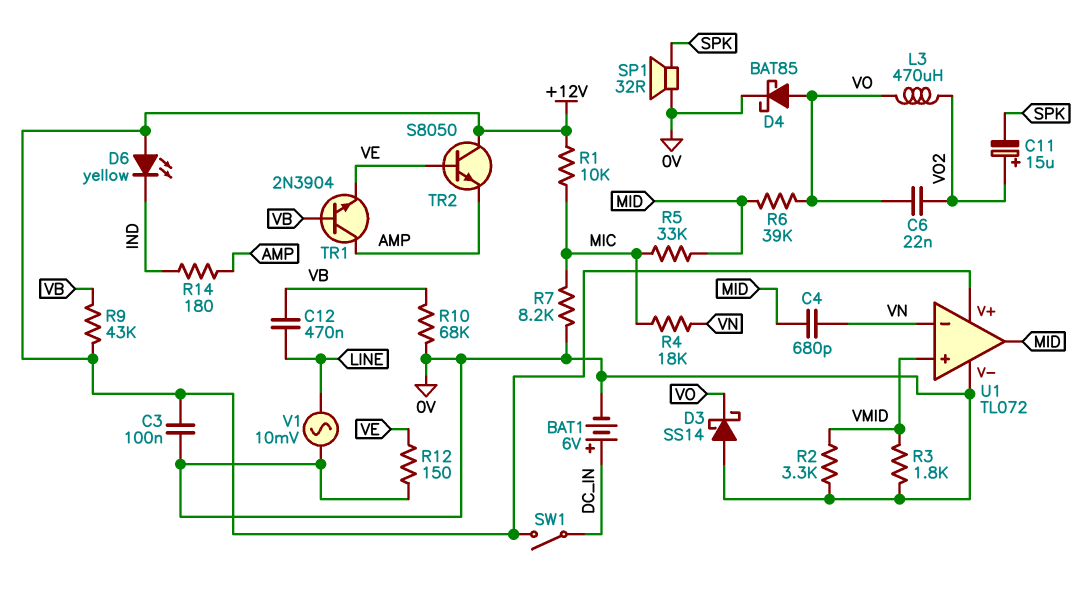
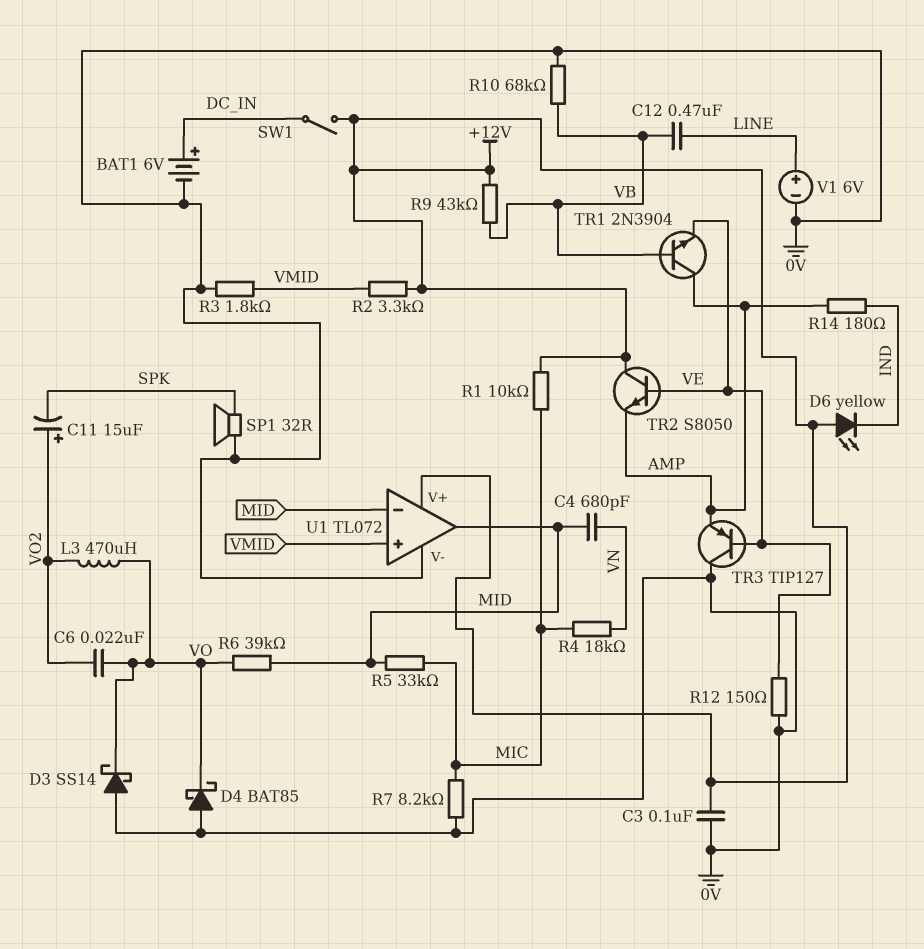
D4: schottky BAT85 (A VO, K 0V) -> schottky BAT85 (A 0V, K VO)
R2: 3.3k (0V, VMID) -> 3.3k (+12V, VMID)
TR3: none -> PNP TIP127 (B VE, C 0V, E AMP)
U1 pin in-: VN -> MID
V1: AC 10mV (0V, LINE) -> 6V (plus LINE, minus 0V)

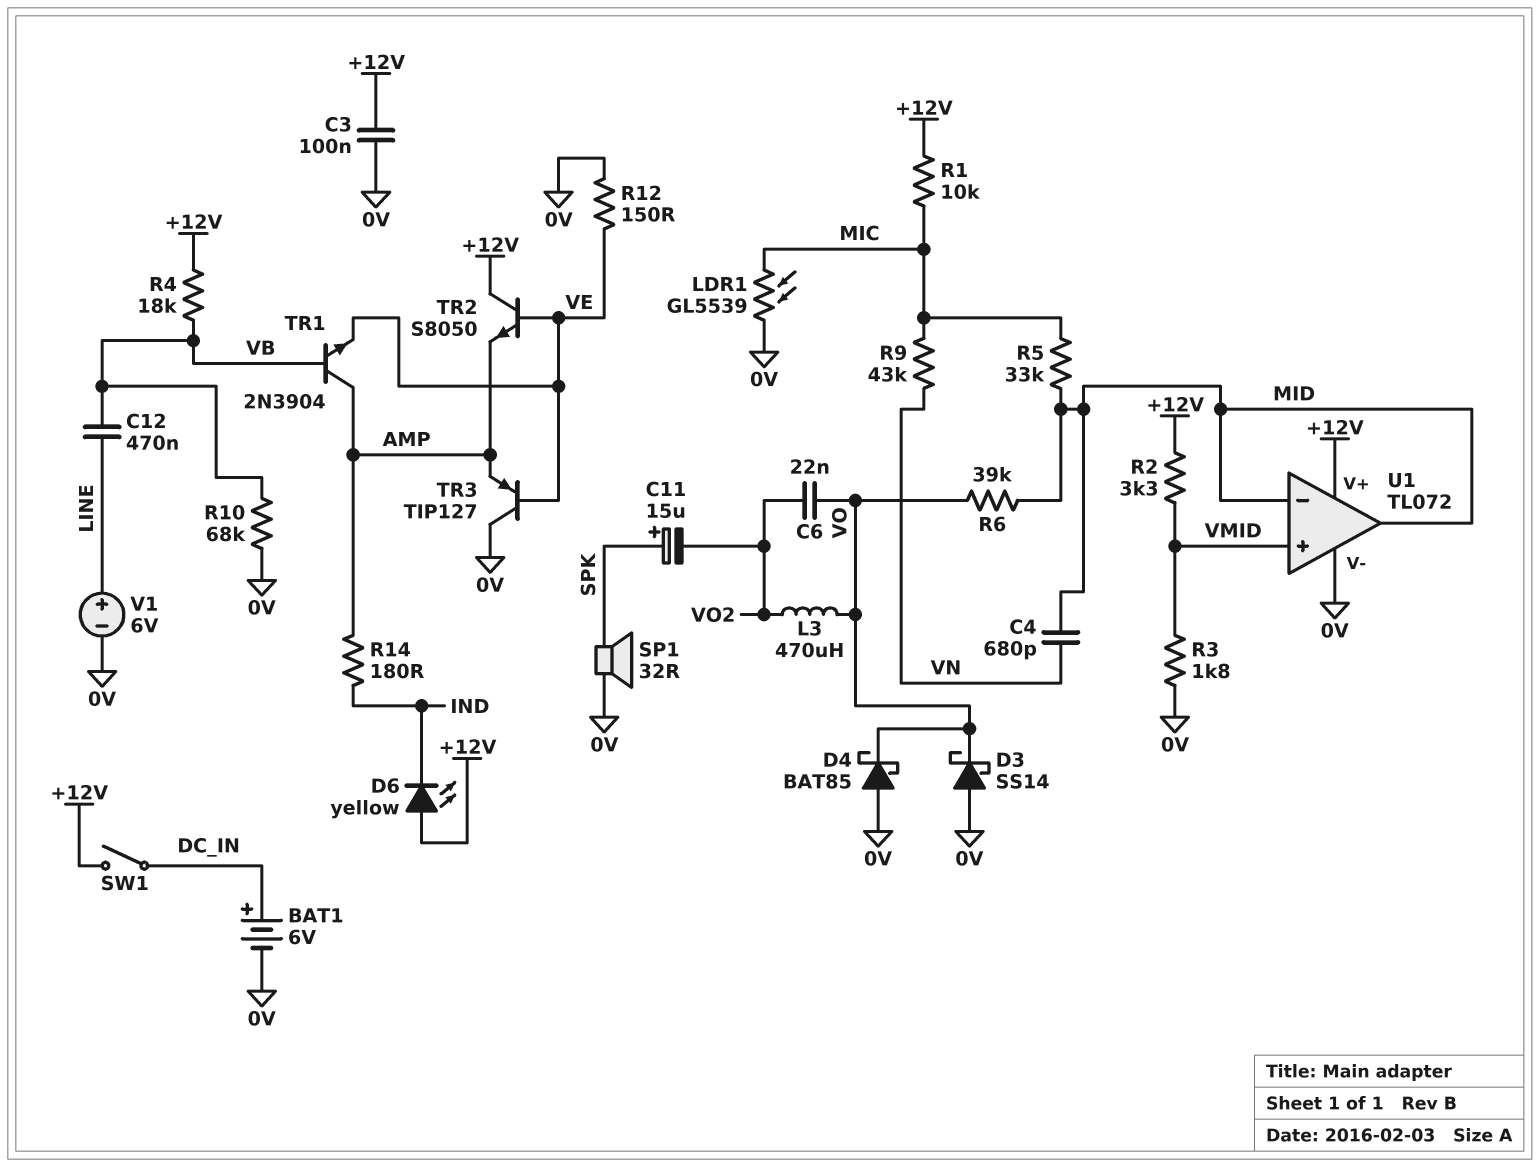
C11: 15uF (plus VO2, minus SPK) -> 15uF (plus SPK, minus VO2)
LDR1: none -> GL5539 (0V, MIC)
R4: 18k (MIC, VN) -> 18k (+12V, VB)
R7: 8.2k (0V, MIC) -> none
R9: 43k (+12V, VB) -> 43k (MIC, VN)

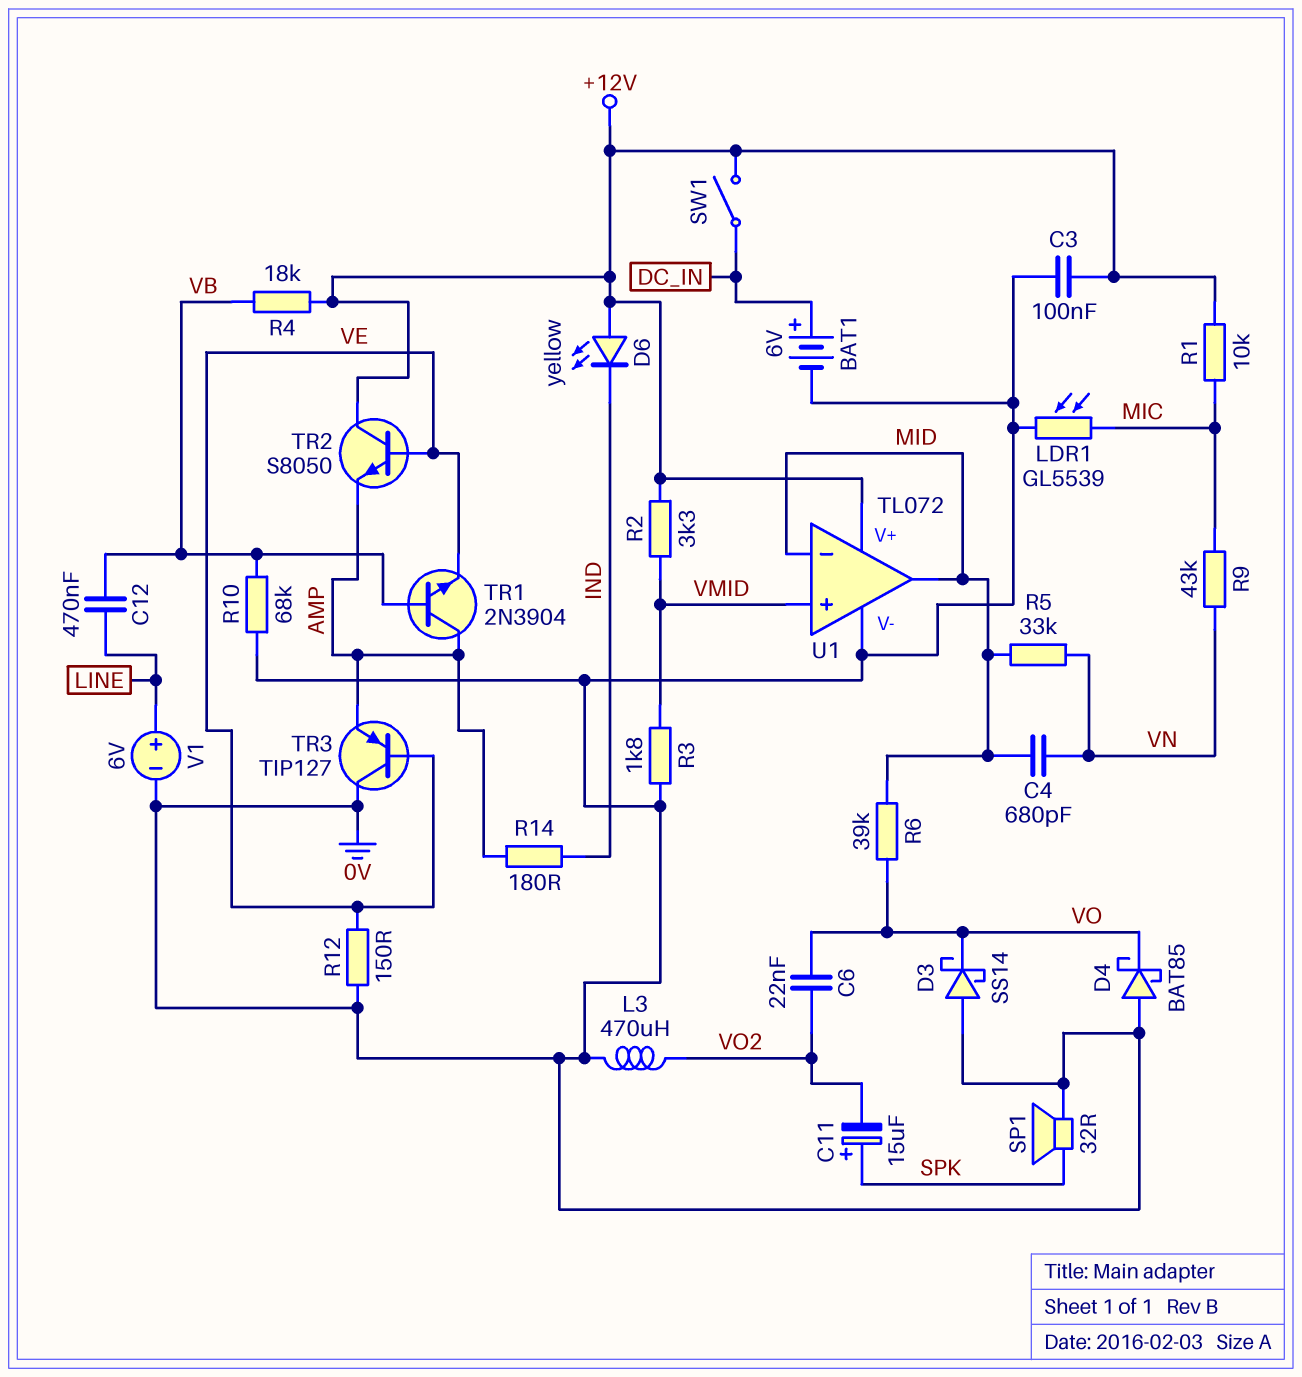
L3: 470uH (VO, VO2) -> 470uH (0V, VO2)
R5: 33k (MIC, MID) -> 33k (MID, VN)

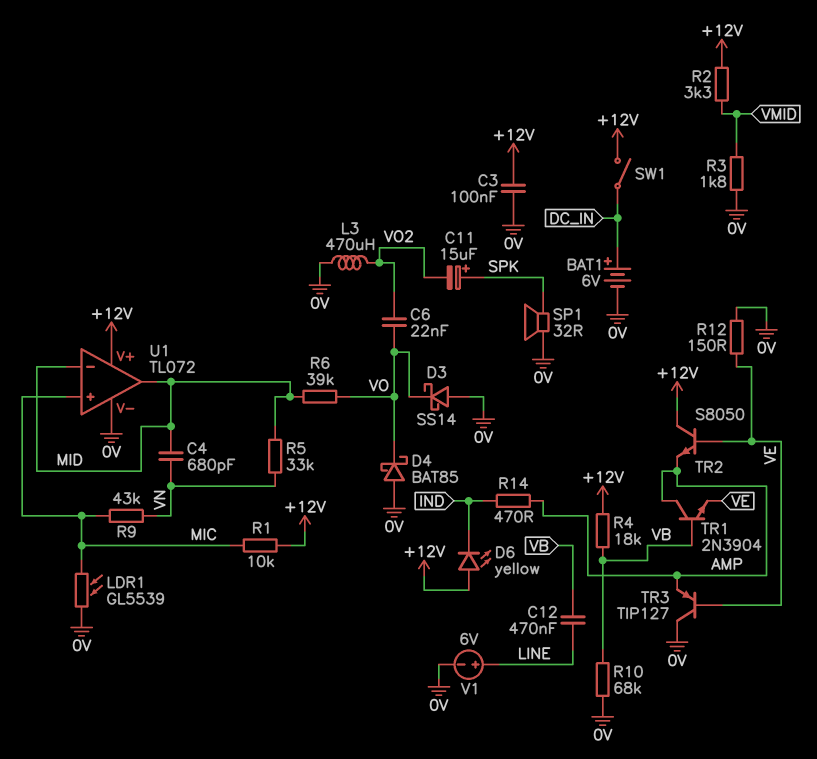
R14: 180 (AMP, IND) -> 470 (AMP, IND)
U1 pin in+: VMID -> MIC

